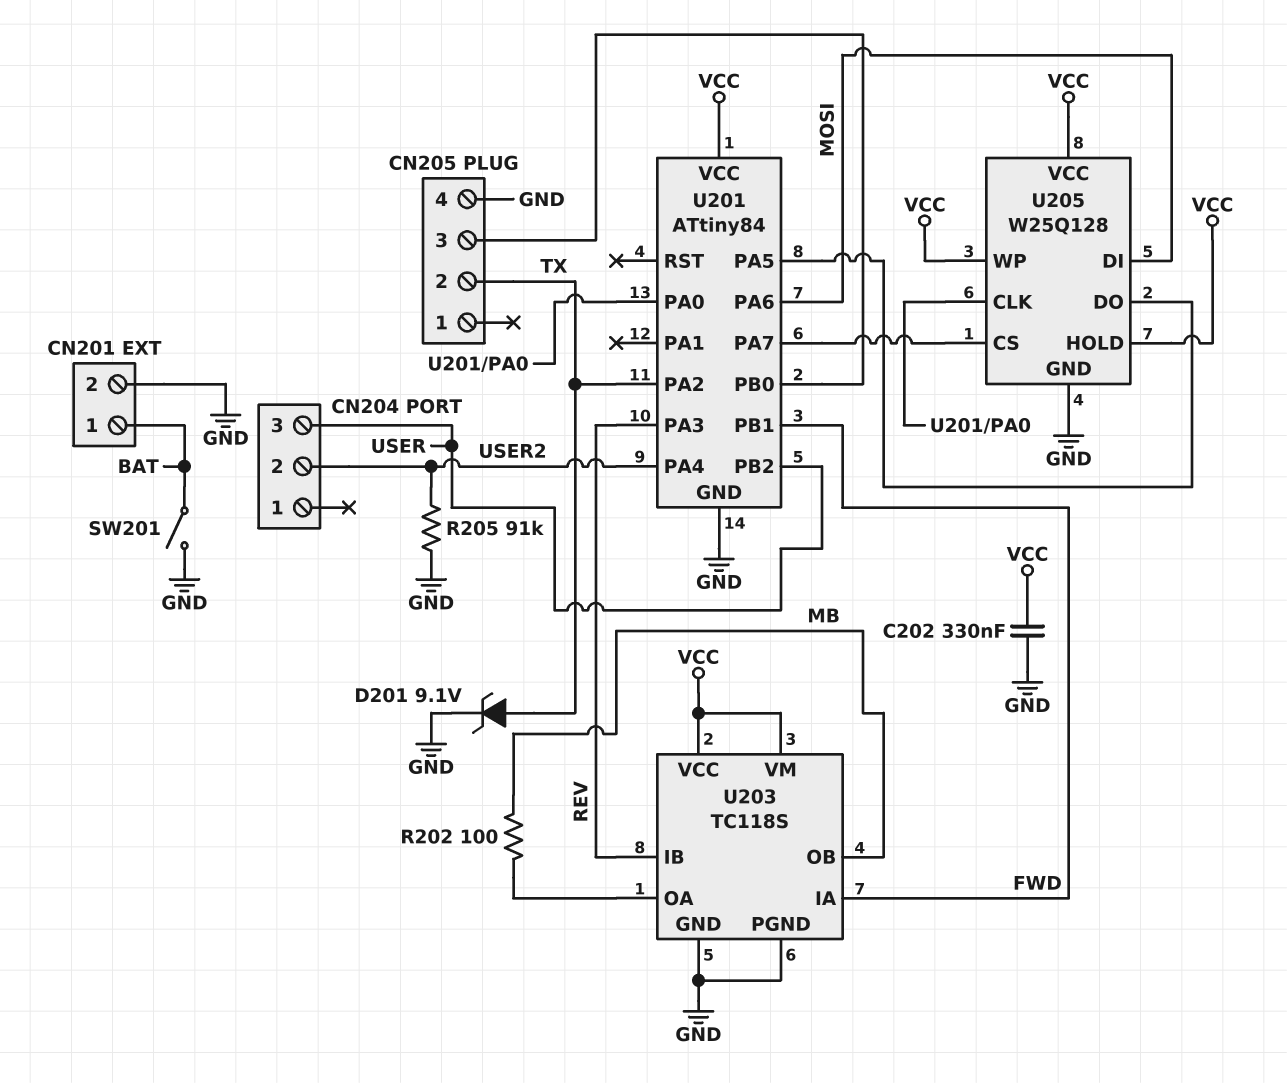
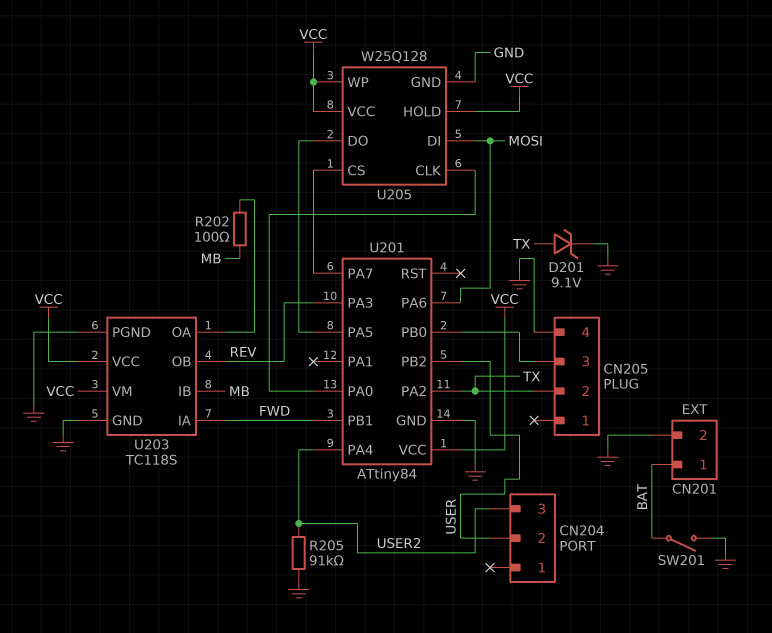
C202: 330nF (GND, VCC) -> none
CN204 pin 2: USER2 -> USER
CN204 pin 3: USER -> USER2
U203 pin IB: REV -> MB
U203 pin OB: MB -> REV

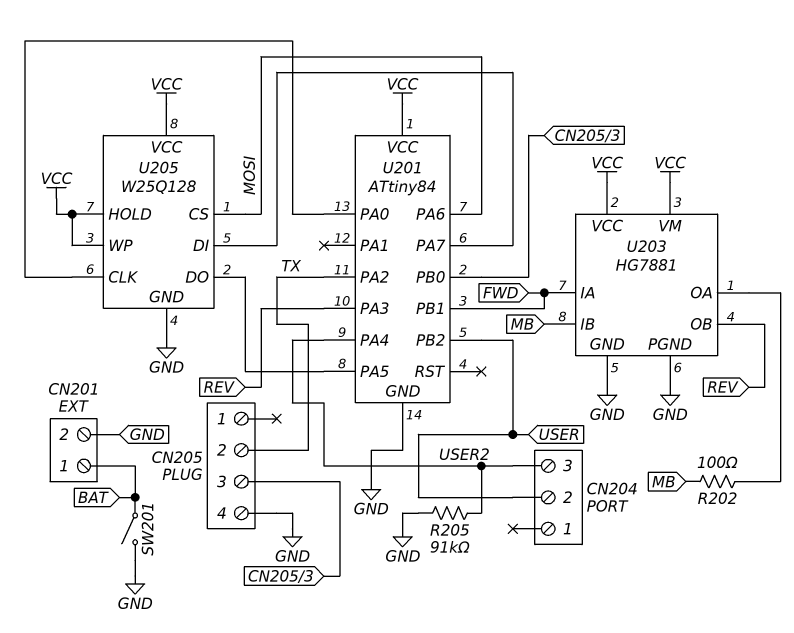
D201: zener 9.1V (A TX, K GND) -> none
U203: TC118S -> HG7881
U205 pin CS: U201/PA7 -> MOSI
U205 pin DI: MOSI -> U201/PA7

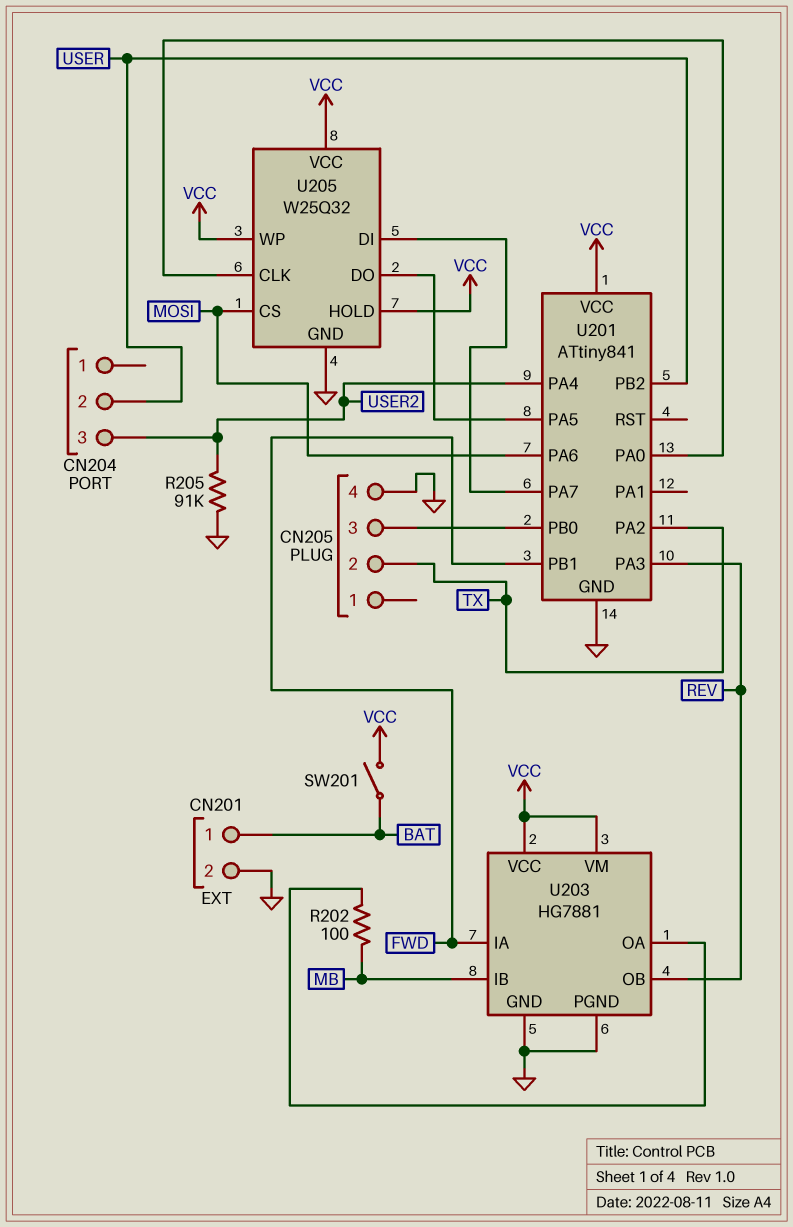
SW201: switch (BAT, GND) -> switch (BAT, VCC)
U201: ATtiny84 -> ATtiny841
U205: W25Q128 -> W25Q32

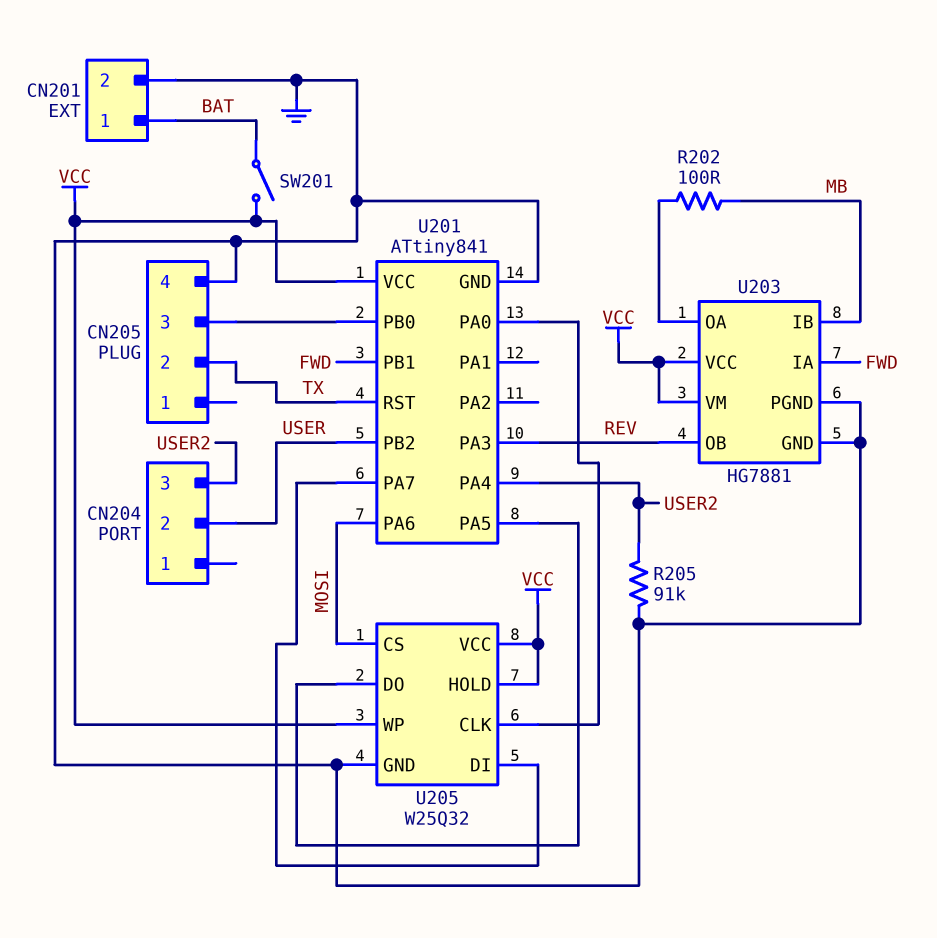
U201 pin PA2: TX -> none
U201 pin RST: none -> TX

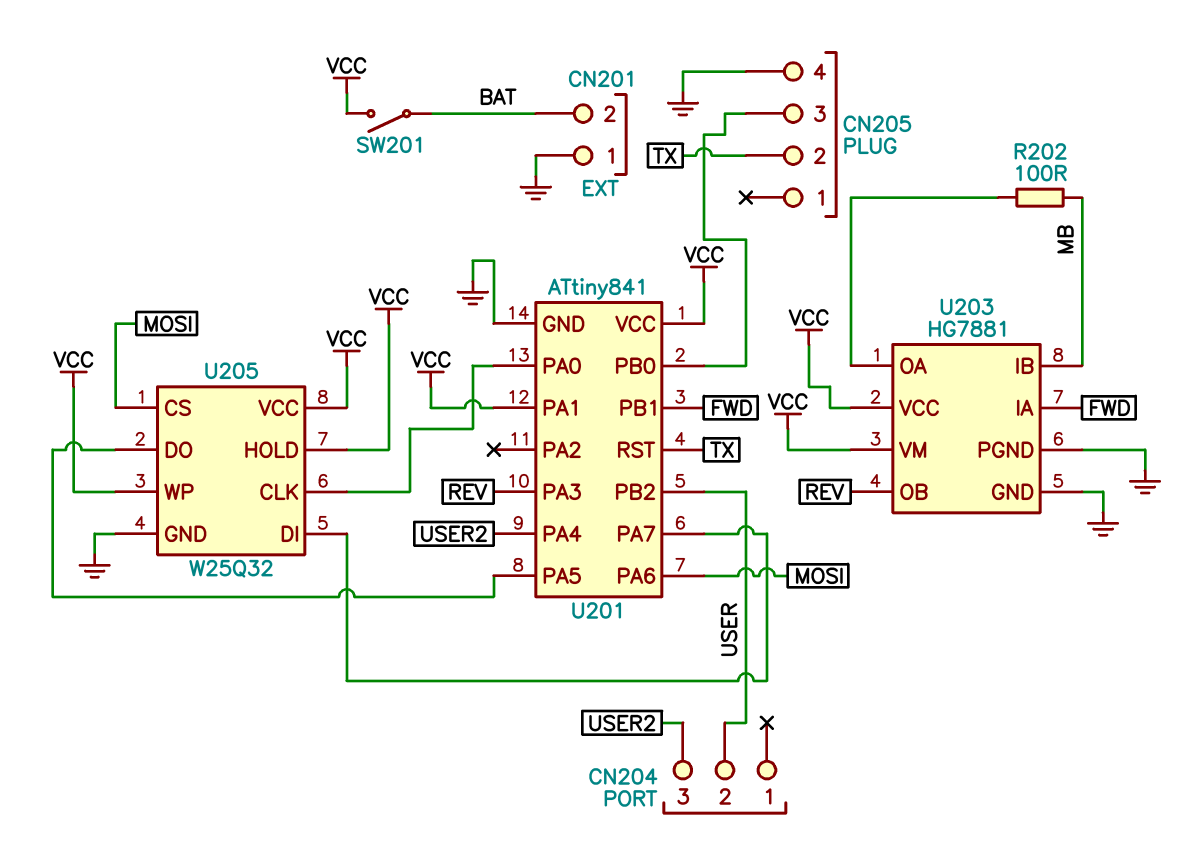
CN201 pin 1: BAT -> GND
CN201 pin 2: GND -> BAT
R205: 91k (GND, USER2) -> none
U201 pin PA1: none -> VCC

